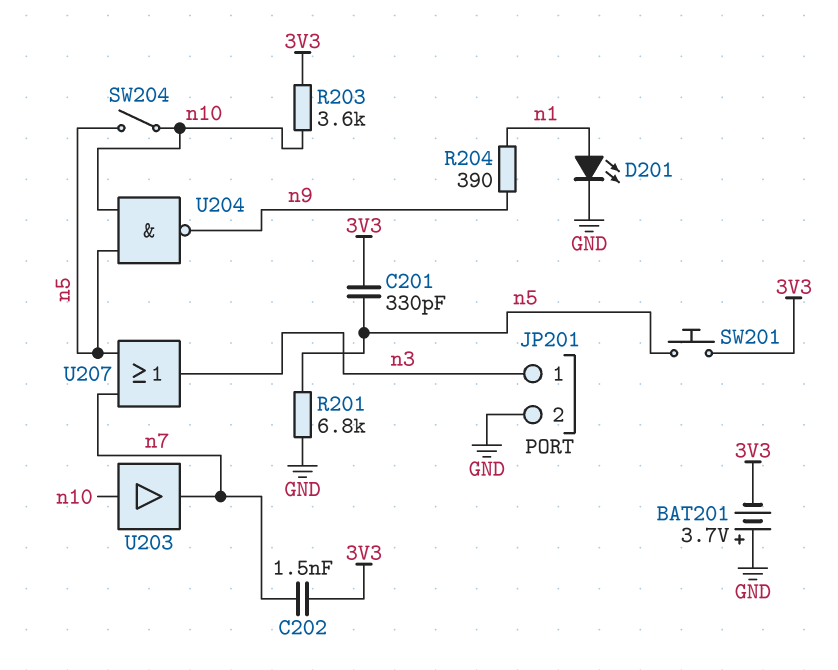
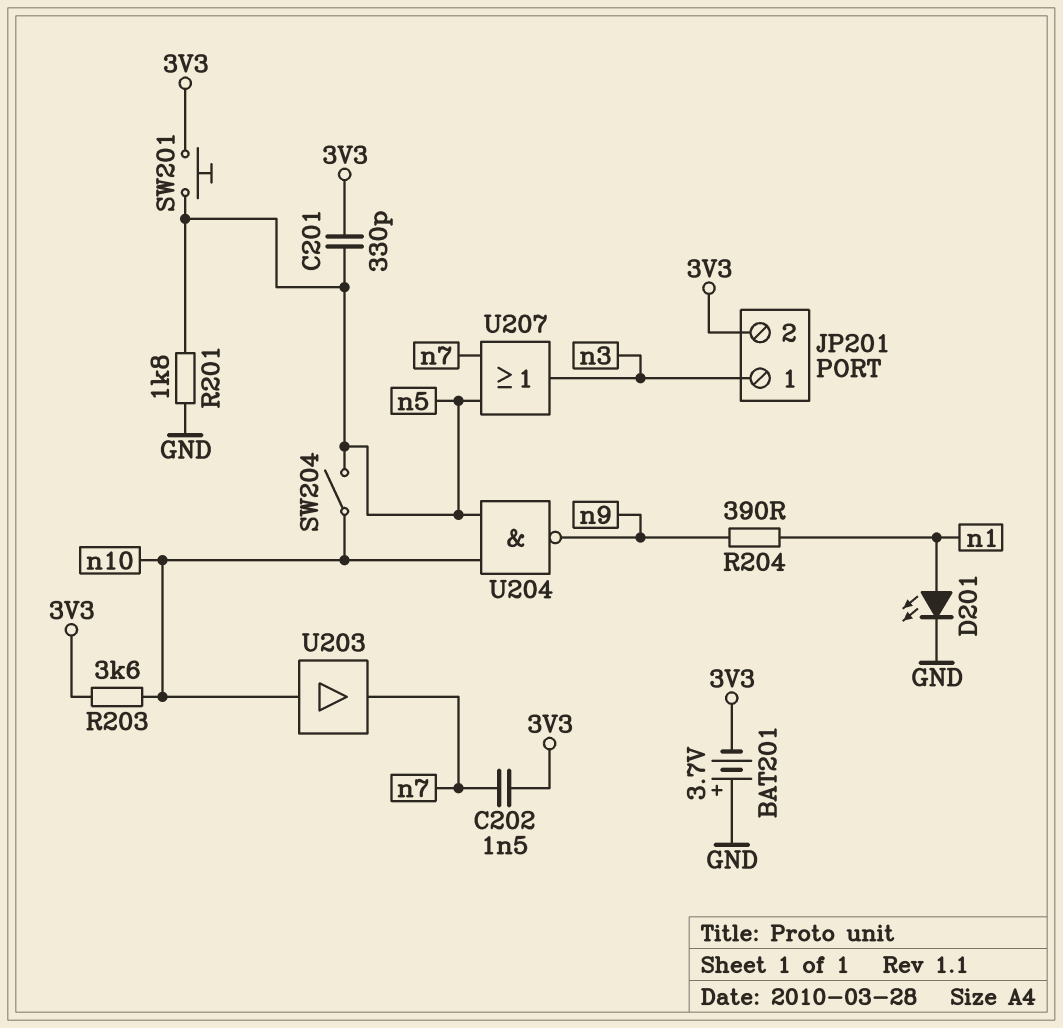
JP201 pin 2: GND -> 3V3
R201: 6.8k (GND, n5) -> 1.8k (GND, n5)

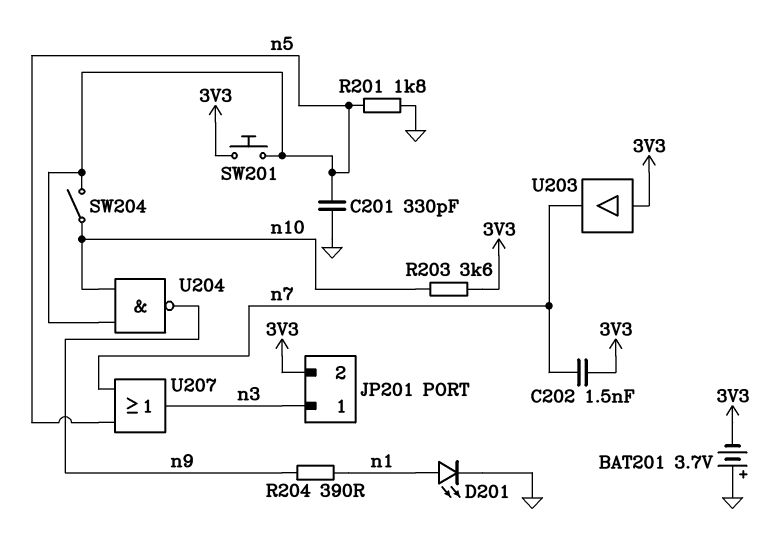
C201: 330pF (3V3, n5) -> 330pF (GND, n5)
U203: buffer (in n10, out n7) -> buffer (in 3V3, out n7)

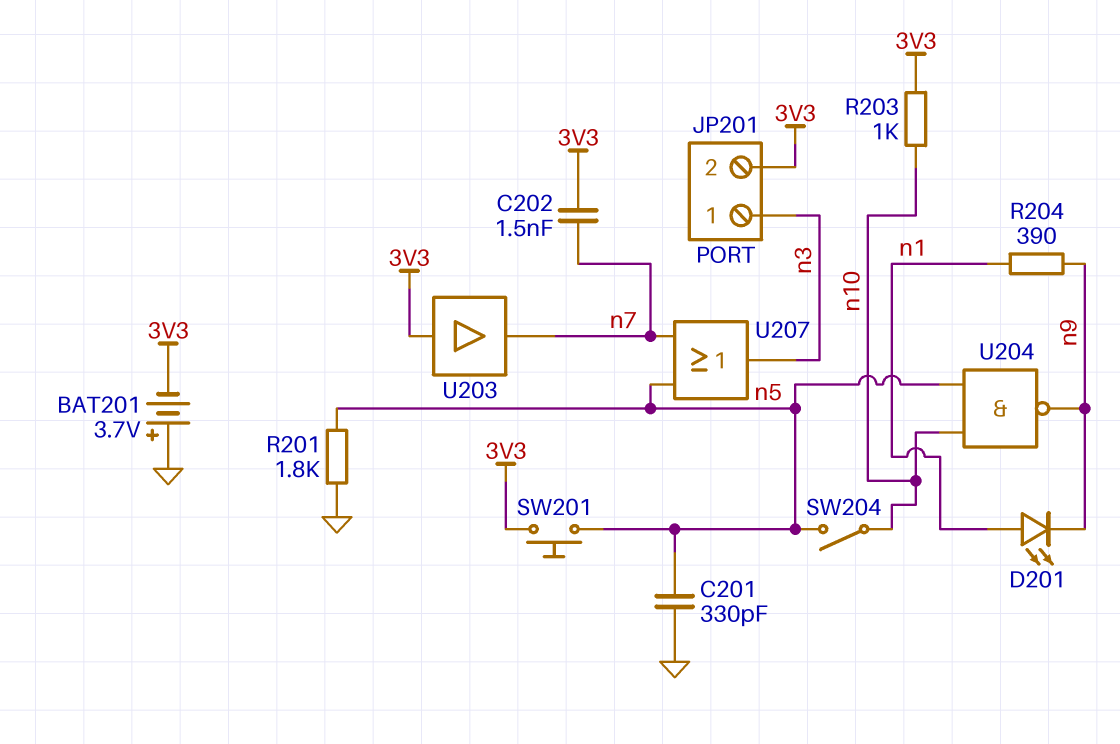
D201: LED (A n1, K GND) -> LED (A n1, K n9)
R203: 3.6k (3V3, n10) -> 1k (3V3, n10)

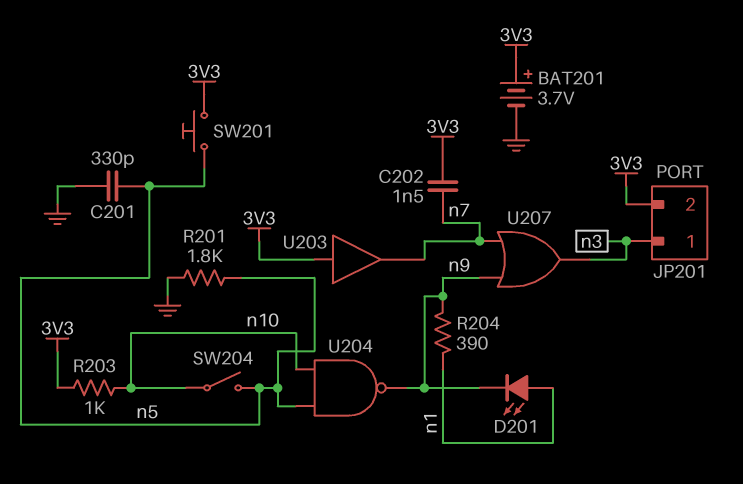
BAT201: 3.7V (plus GND, minus 3V3) -> 3.7V (plus 3V3, minus GND)
U207: OR (in n5, in n7, out n3) -> OR (in n7, in n9, out n3)

